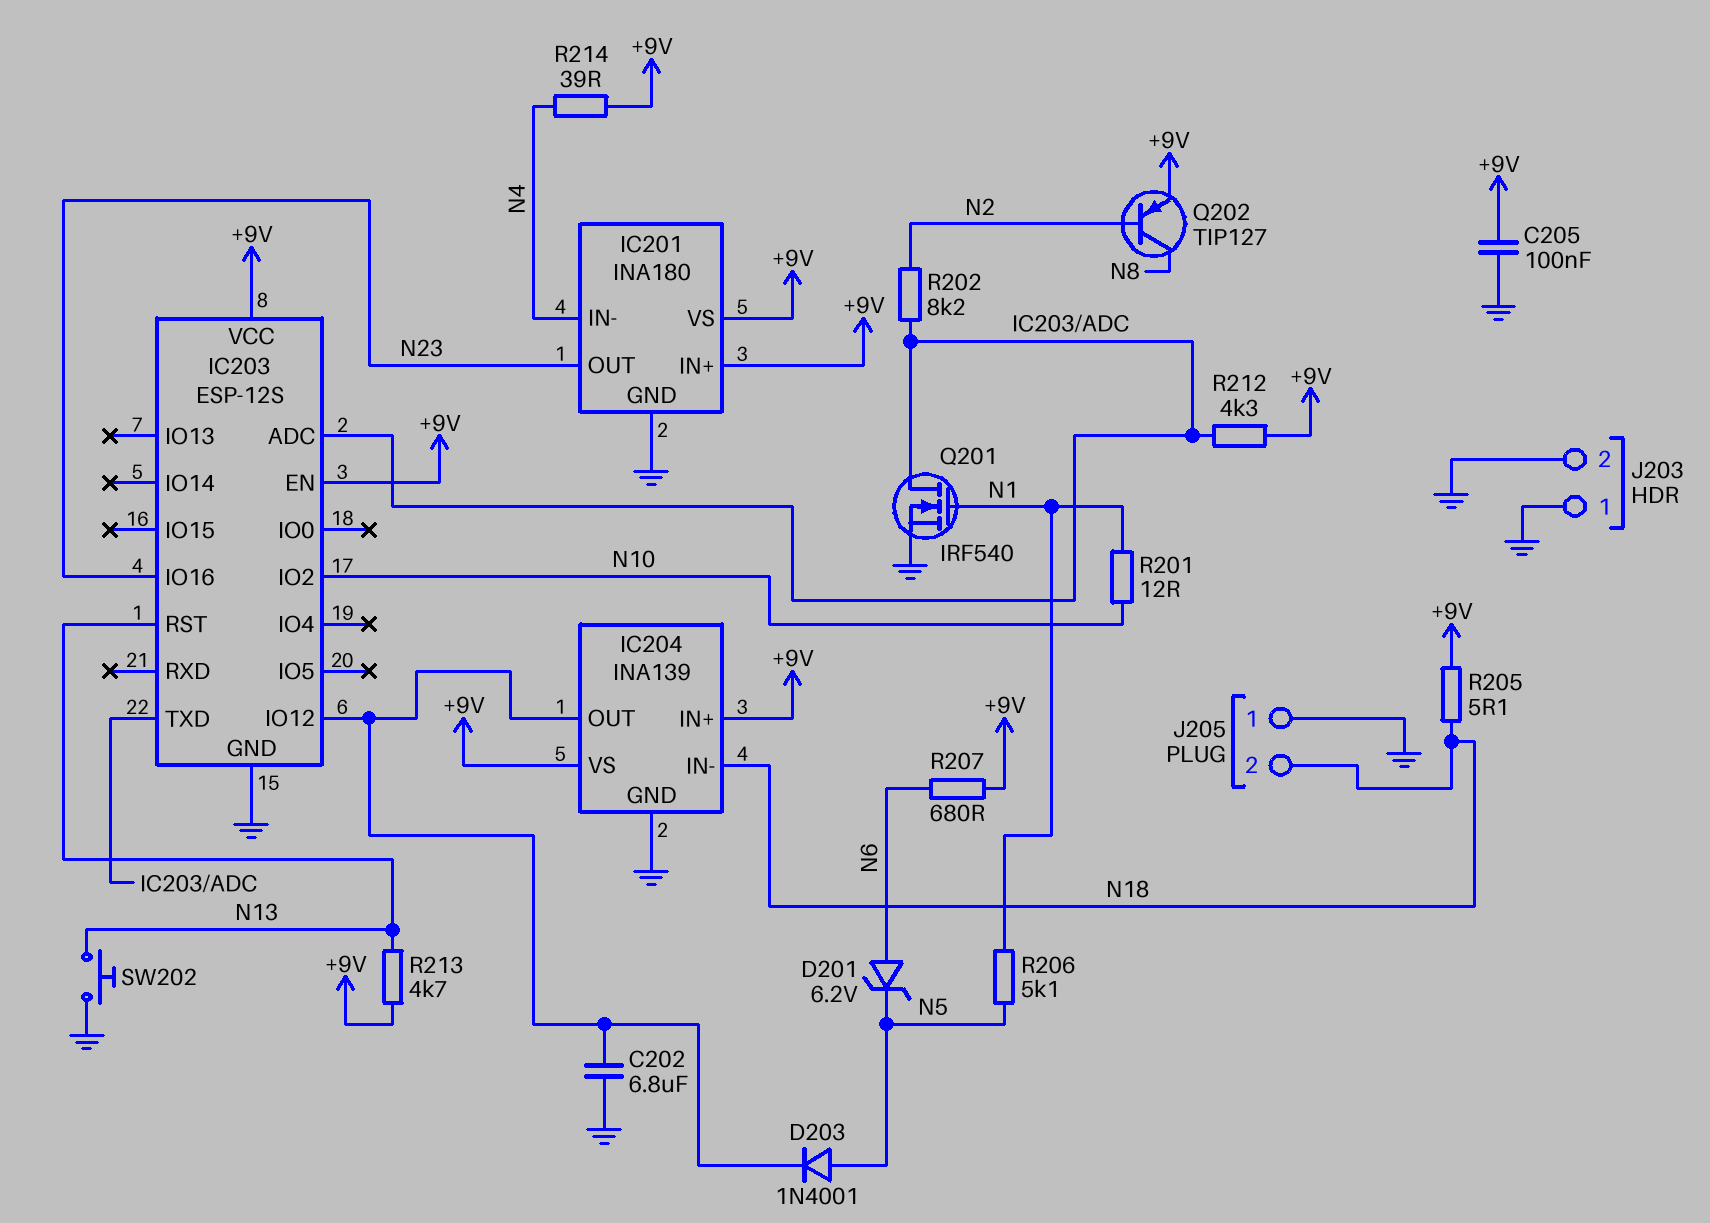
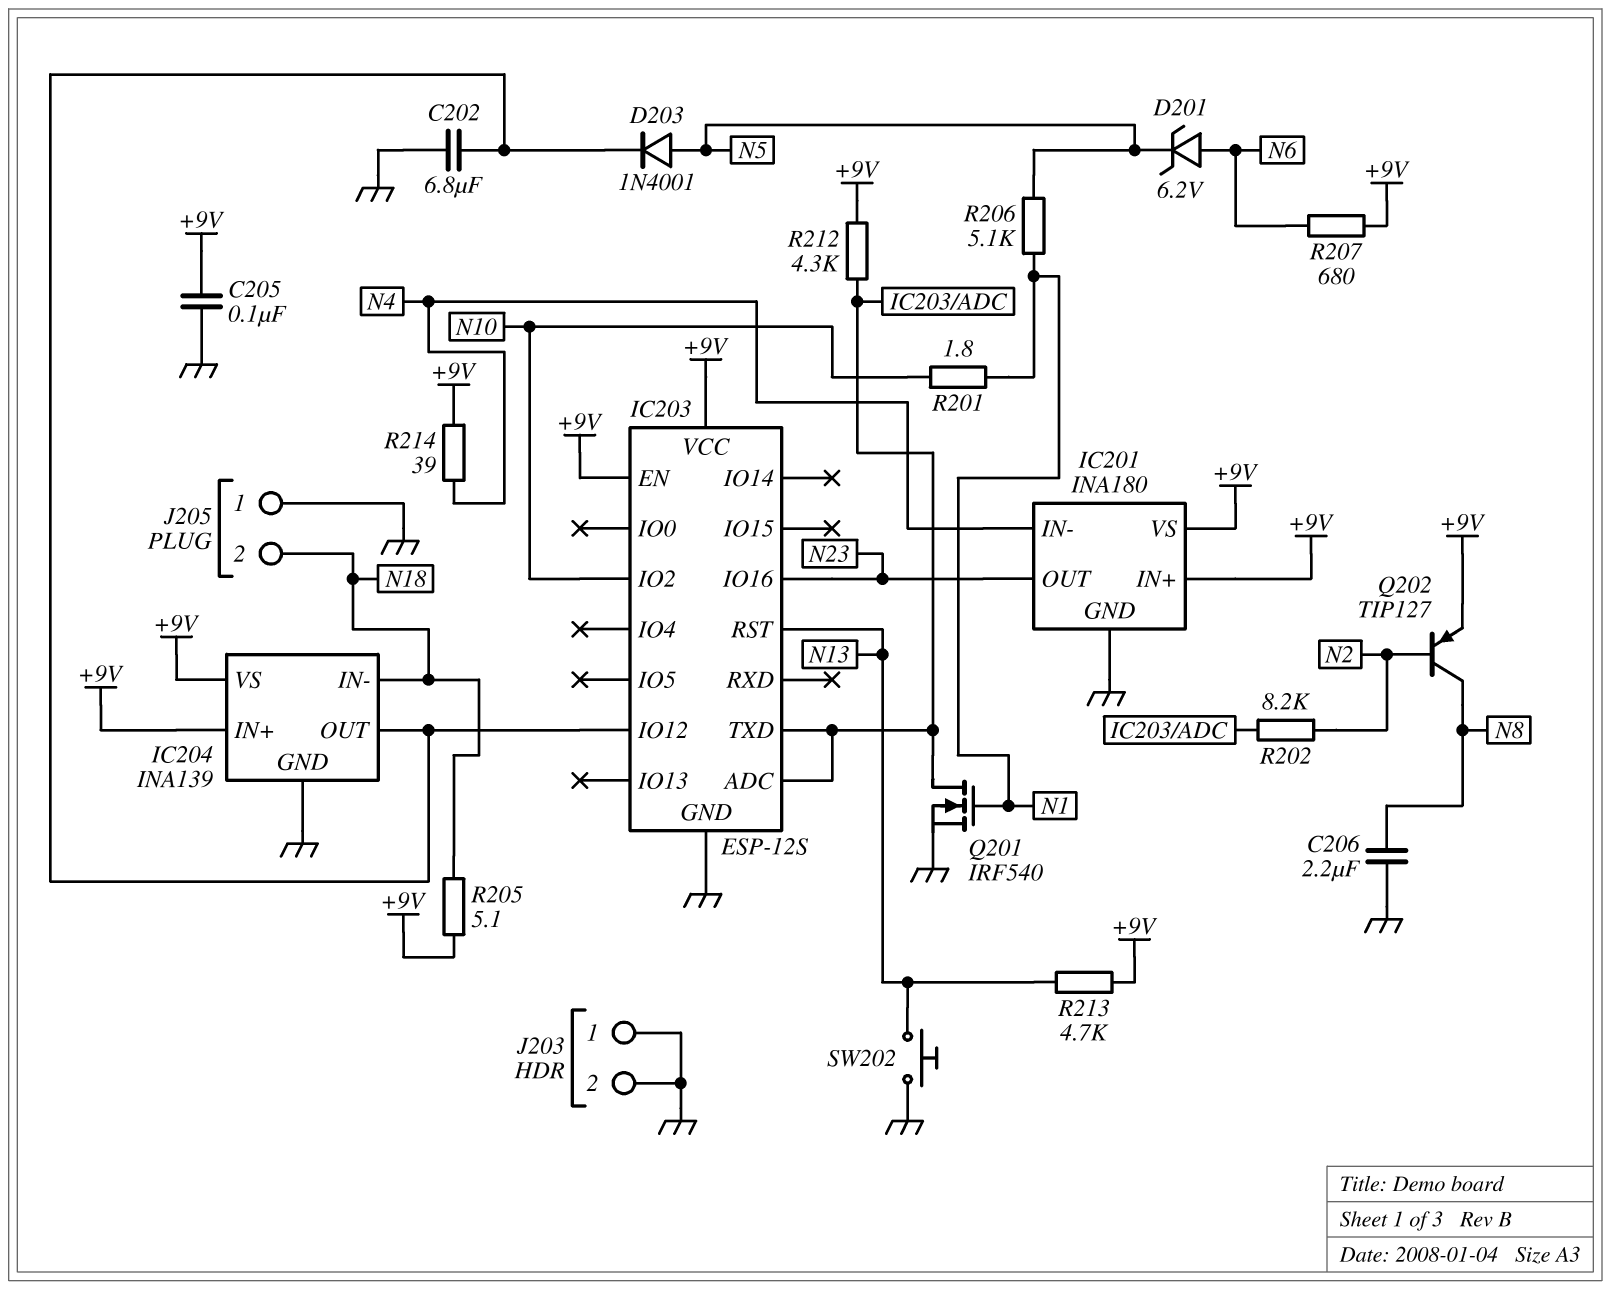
C206: none -> 2.2uF (GND, N8)
R201: 12 (N1, N10) -> 1.8 (N1, N10)

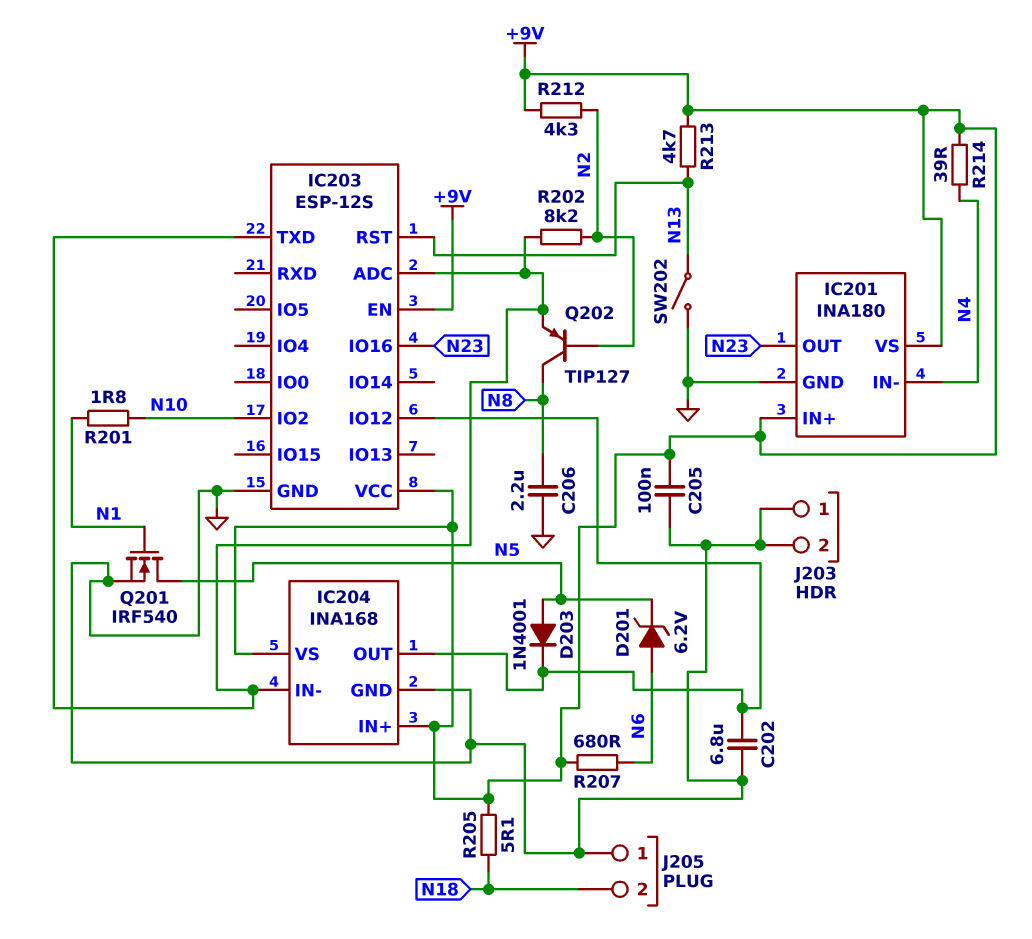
IC204: INA139 -> INA168
IC204 pin IN-: N18 -> IC203/ADC
Q201: NMOS IRF540 (G N1, D IC203/ADC, S GND) -> NMOS IRF540 (G N1, D N5, S GND)
Q202: PNP TIP127 (B N2, C N8, E +9V) -> PNP TIP127 (B N2, C N8, E IC203/ADC)
R206: 5.1k (N1, N5) -> none
R212: 4.3k (+9V, IC203/ADC) -> 4.3k (+9V, N2)
SW202: button (GND, N13) -> switch (GND, N13)

